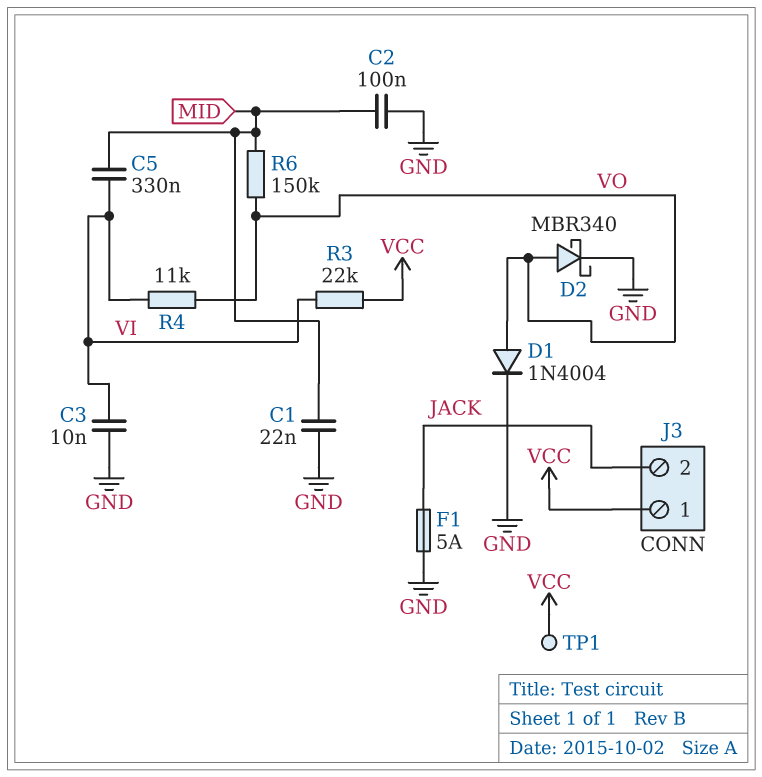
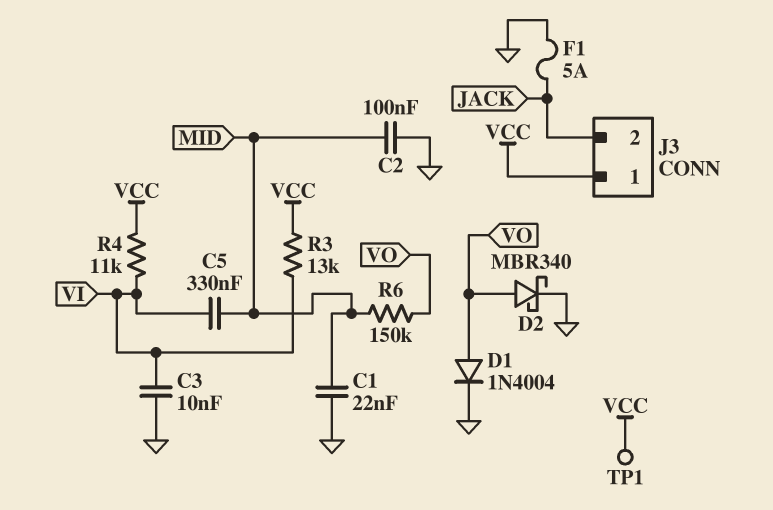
R3: 22k (VCC, VI) -> 13k (VCC, VI)
R4: 11k (VI, VO) -> 11k (VCC, VI)

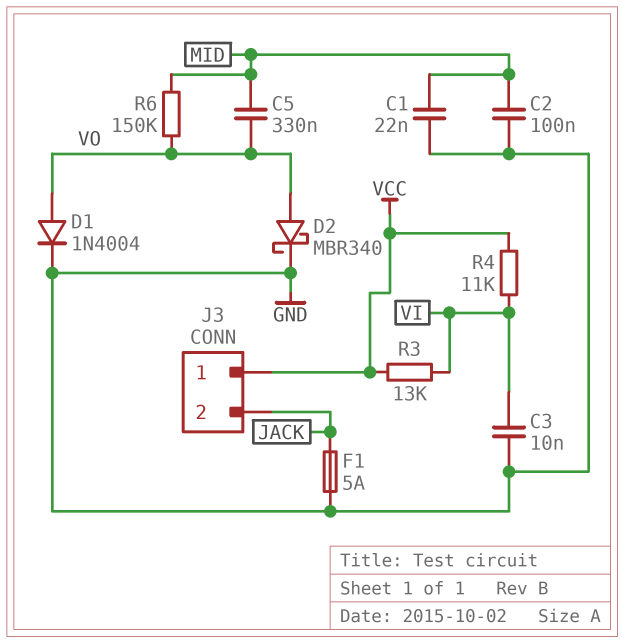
C5: 330nF (MID, VI) -> 330nF (MID, VO)
TP1: test point (VCC) -> none

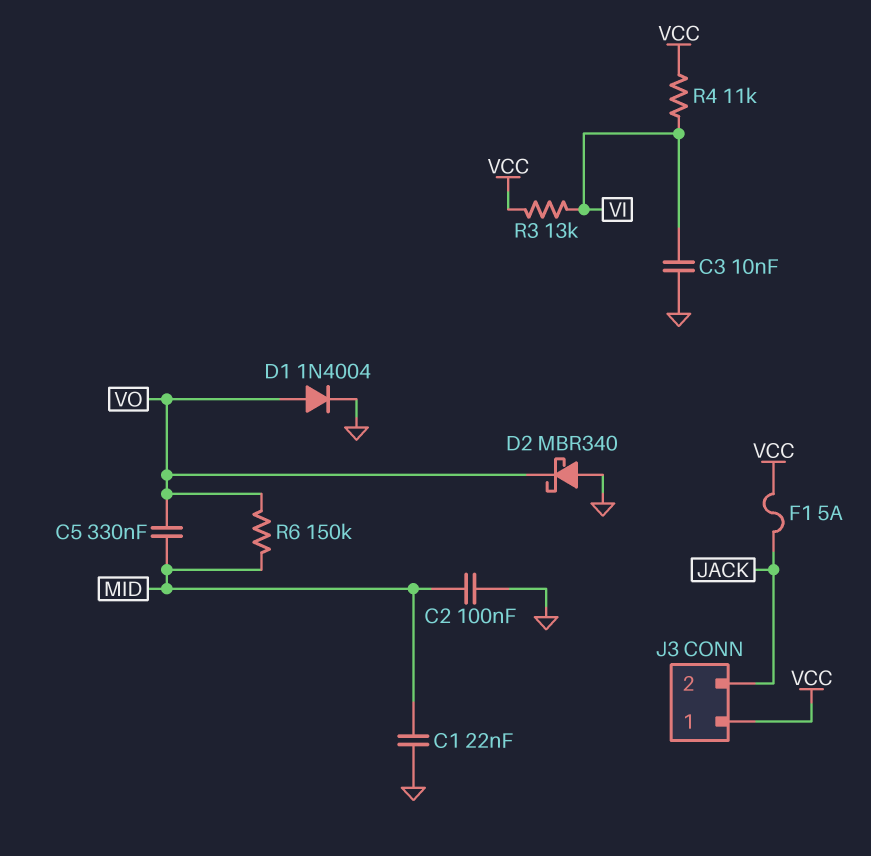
D2: schottky MBR340 (A VO, K GND) -> schottky MBR340 (A GND, K VO)
F1: 5A (GND, JACK) -> 5A (JACK, VCC)

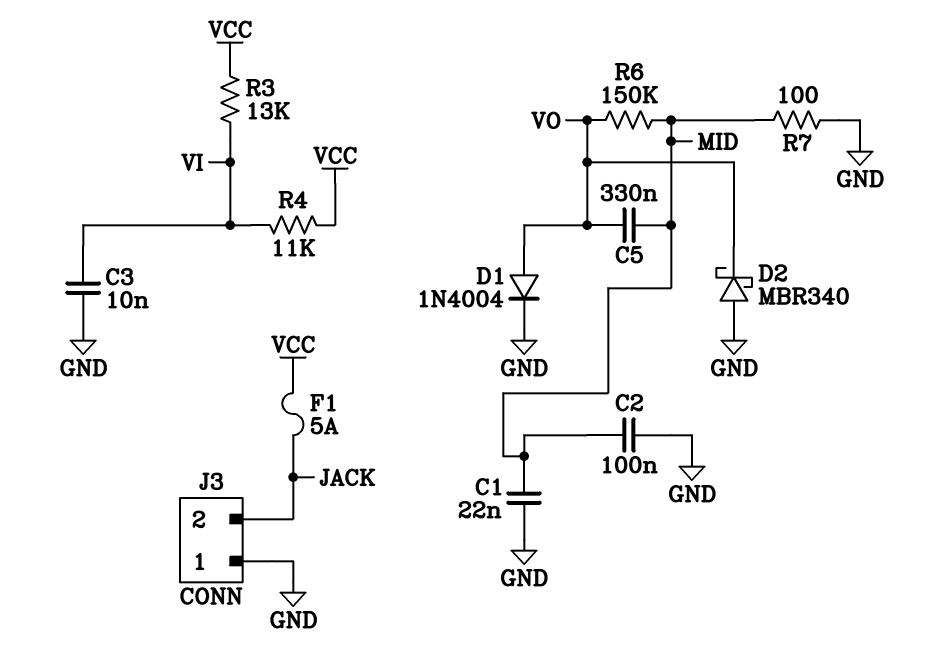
J3 pin 1: VCC -> GND
R7: none -> 100 (GND, MID)

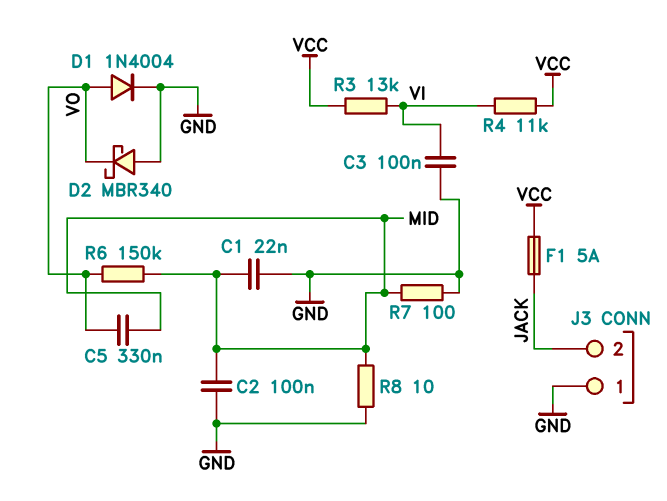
C3: 10nF (GND, VI) -> 100nF (GND, VI)
R8: none -> 10 (GND, MID)

